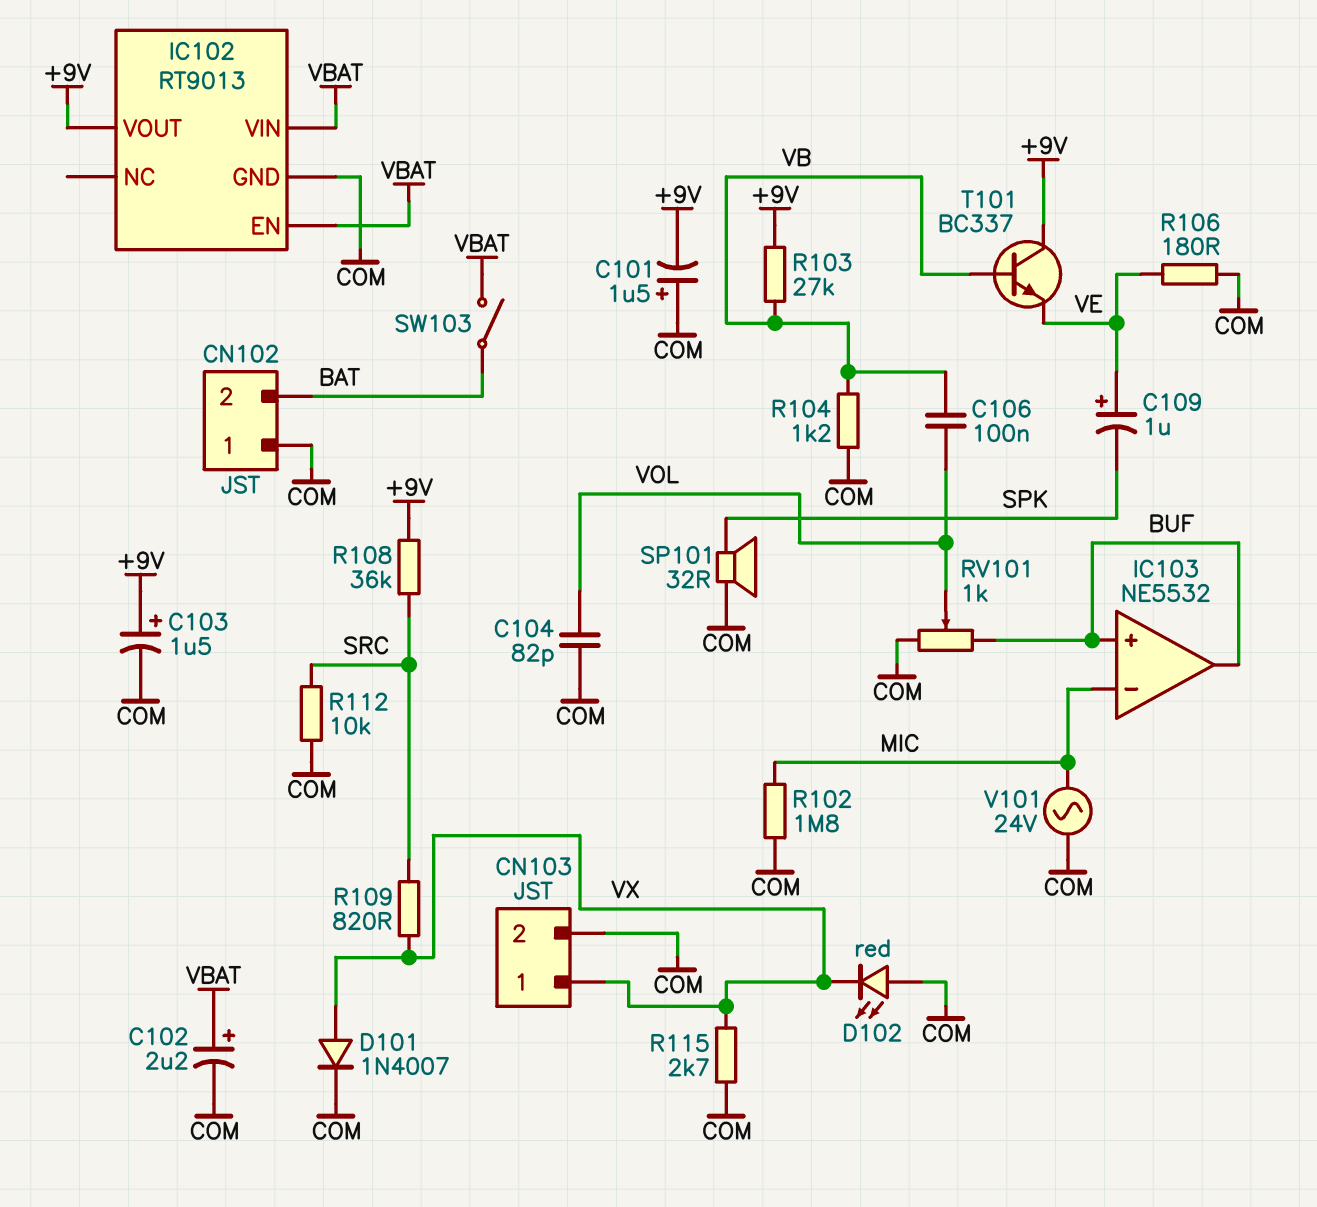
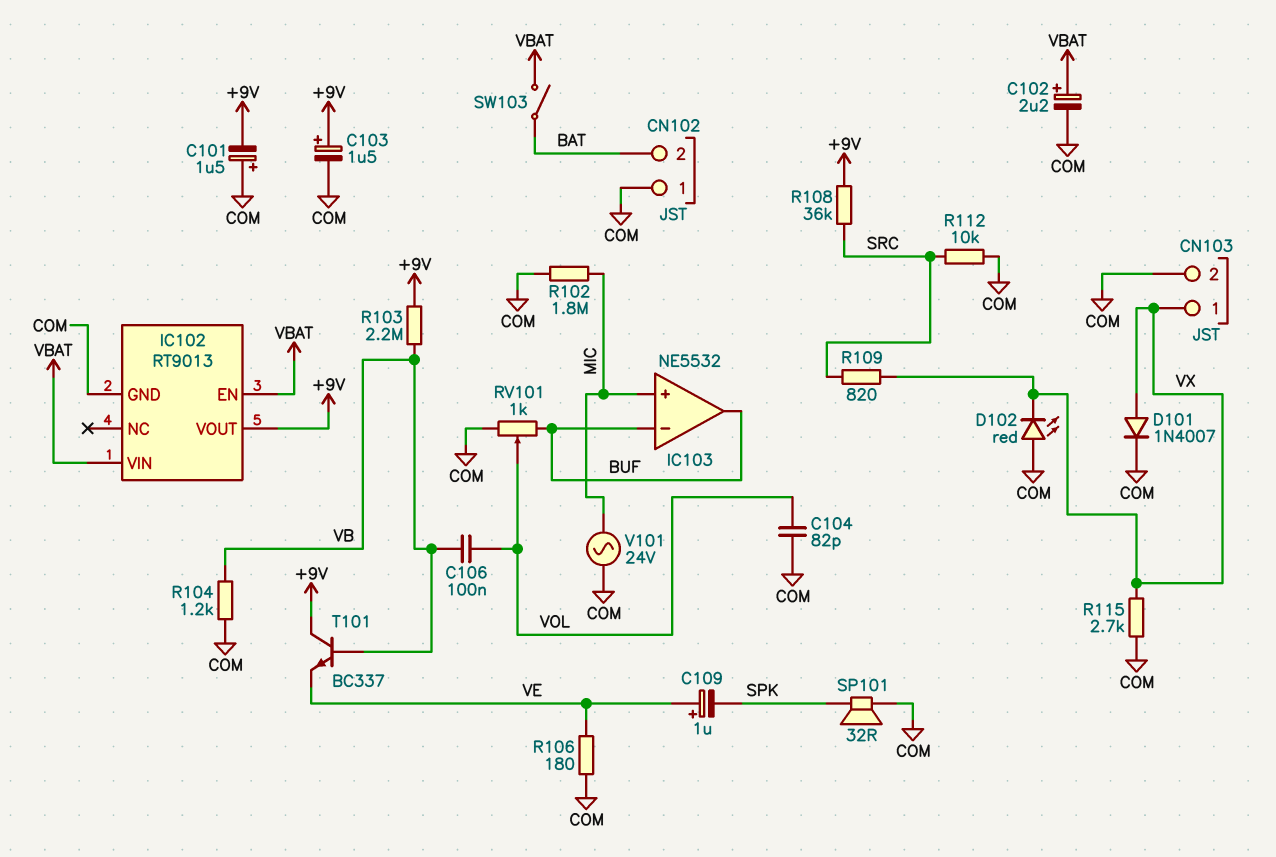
IC103 pin in+: BUF -> MIC
IC103 pin in-: MIC -> BUF
R103: 27k (+9V, VB) -> 2.2M (+9V, VB)

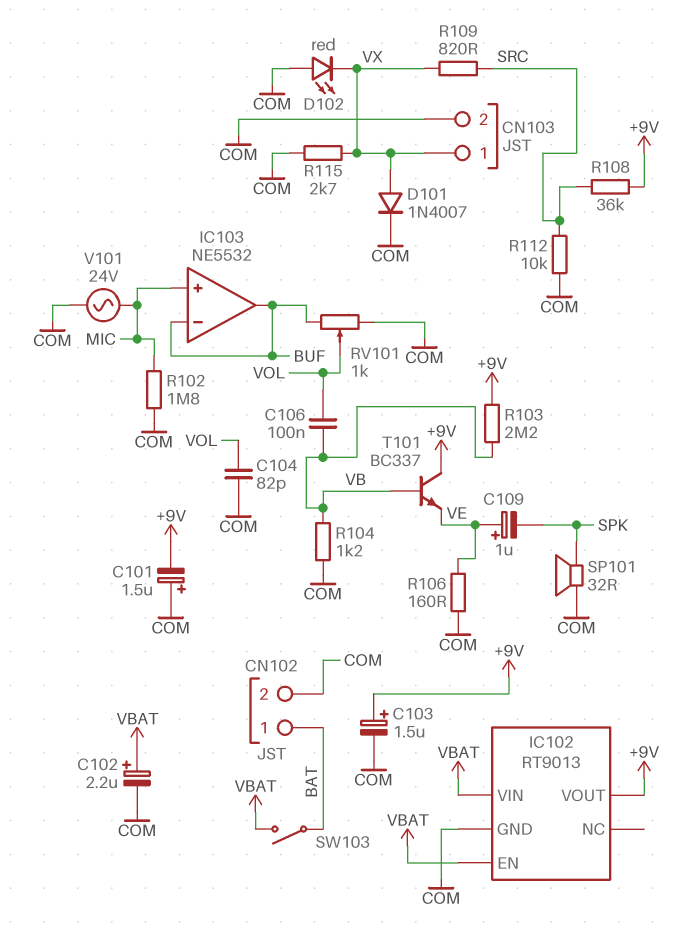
CN102 pin 1: COM -> BAT
CN102 pin 2: BAT -> COM
R106: 180 (COM, VE) -> 160 (COM, VE)

